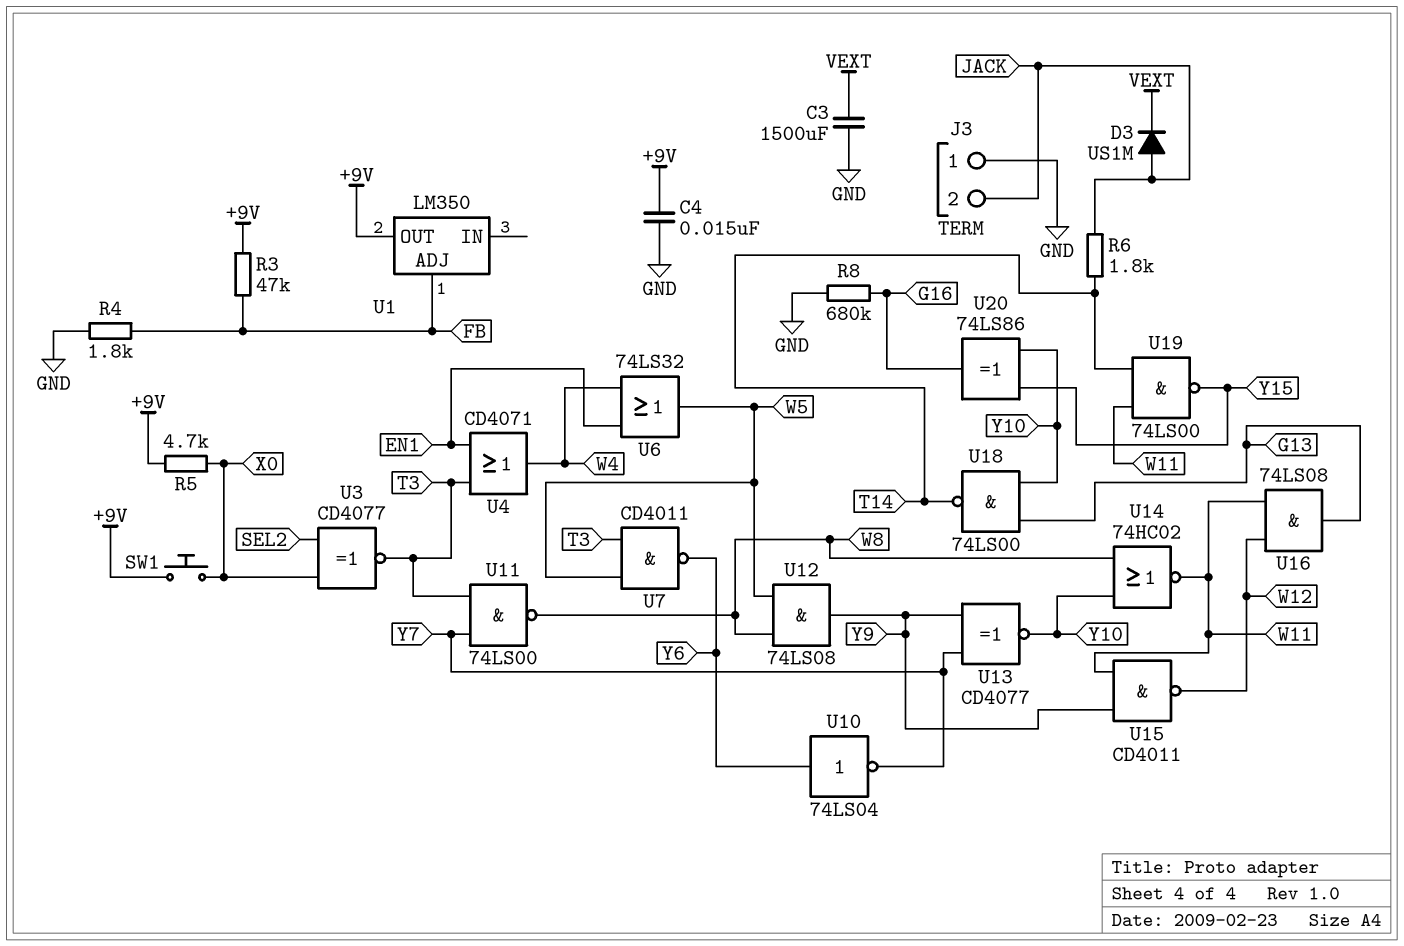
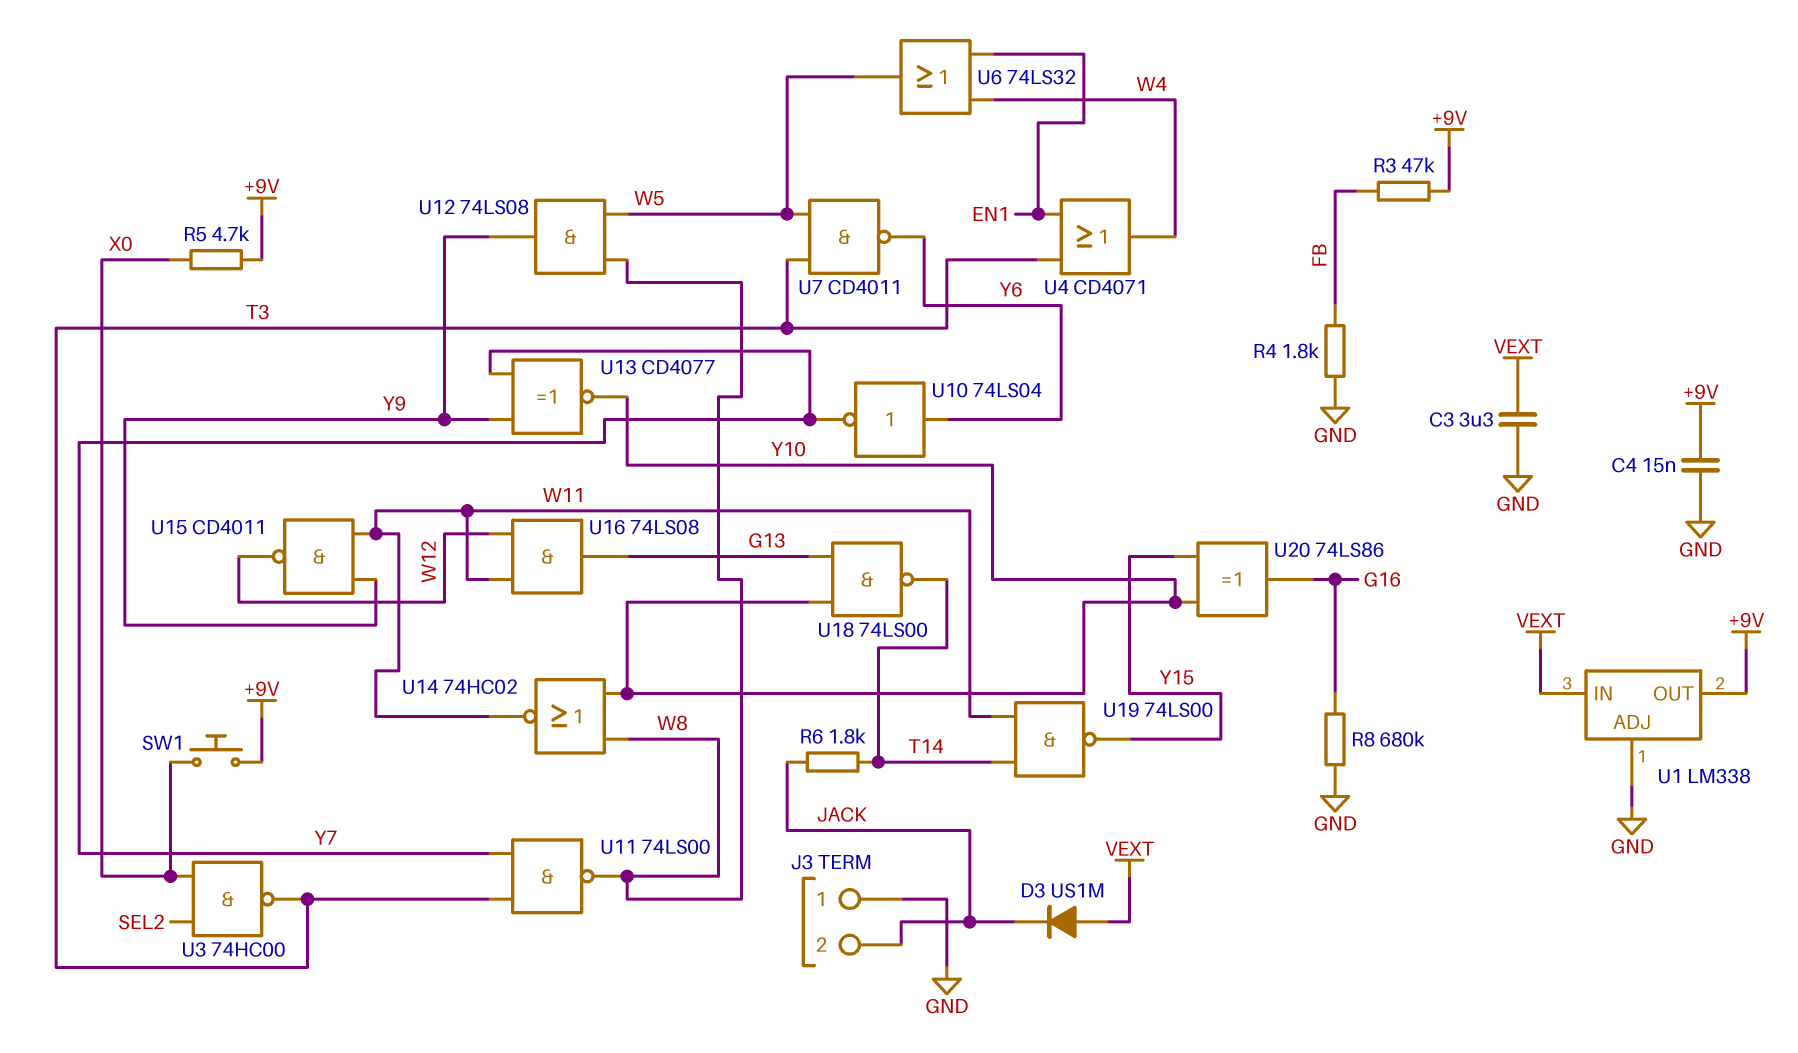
C3: 1500uF (GND, VEXT) -> 3.3uF (GND, VEXT)
D3: diode US1M (A JACK, K VEXT) -> diode US1M (A VEXT, K JACK)
U1: LM350 -> LM338
U1 pin ADJ: FB -> GND
U1 pin IN: none -> VEXT
U3: XNOR CD4077 (in SEL2, in X0, out T3) -> NAND 74HC00 (in SEL2, in X0, out T3)

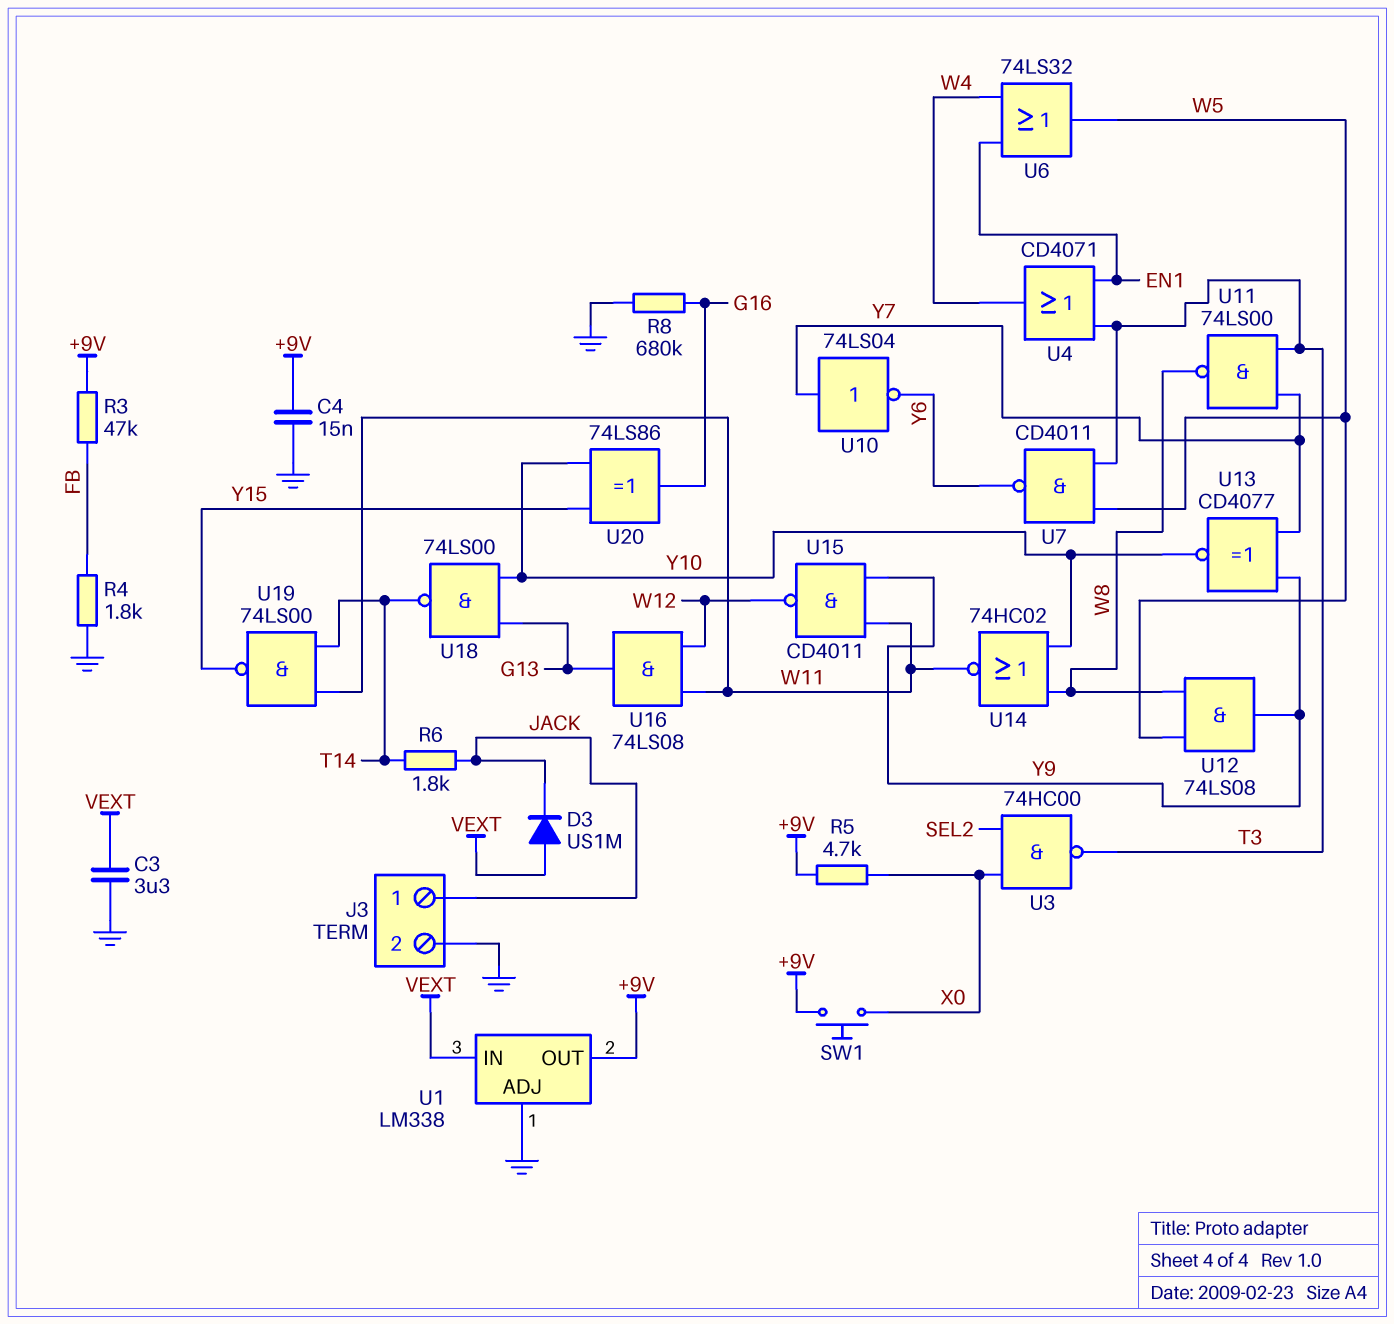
J3 pin 1: GND -> JACK
J3 pin 2: JACK -> GND
U10: NOT 74LS04 (in Y6, out Y7) -> NOT 74LS04 (in Y7, out Y6)

